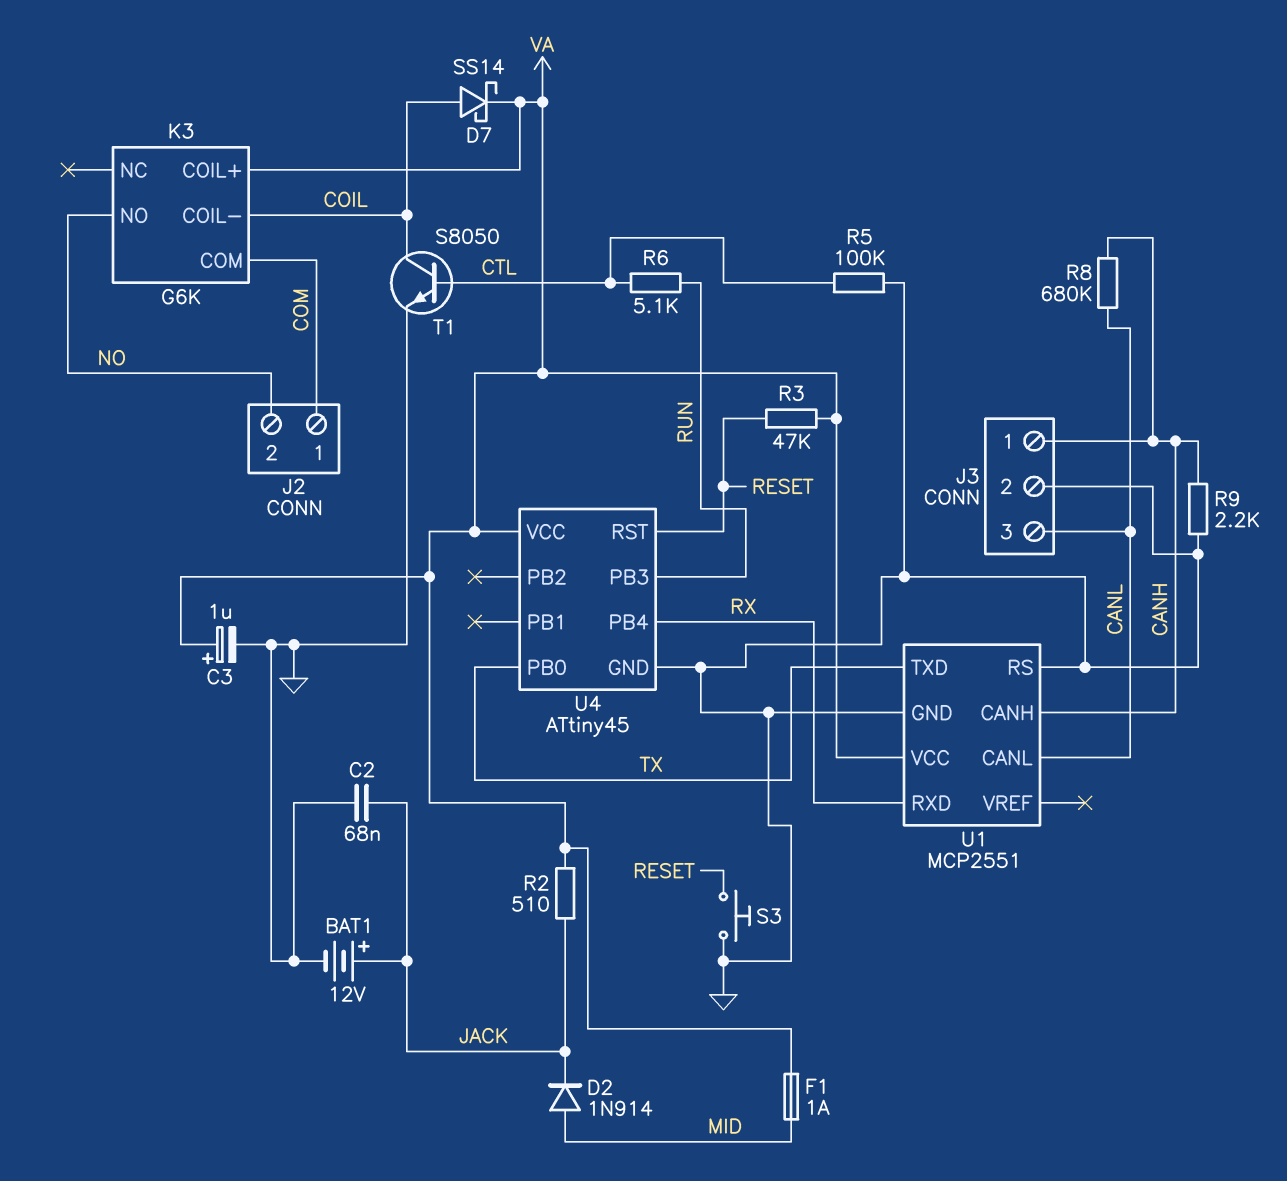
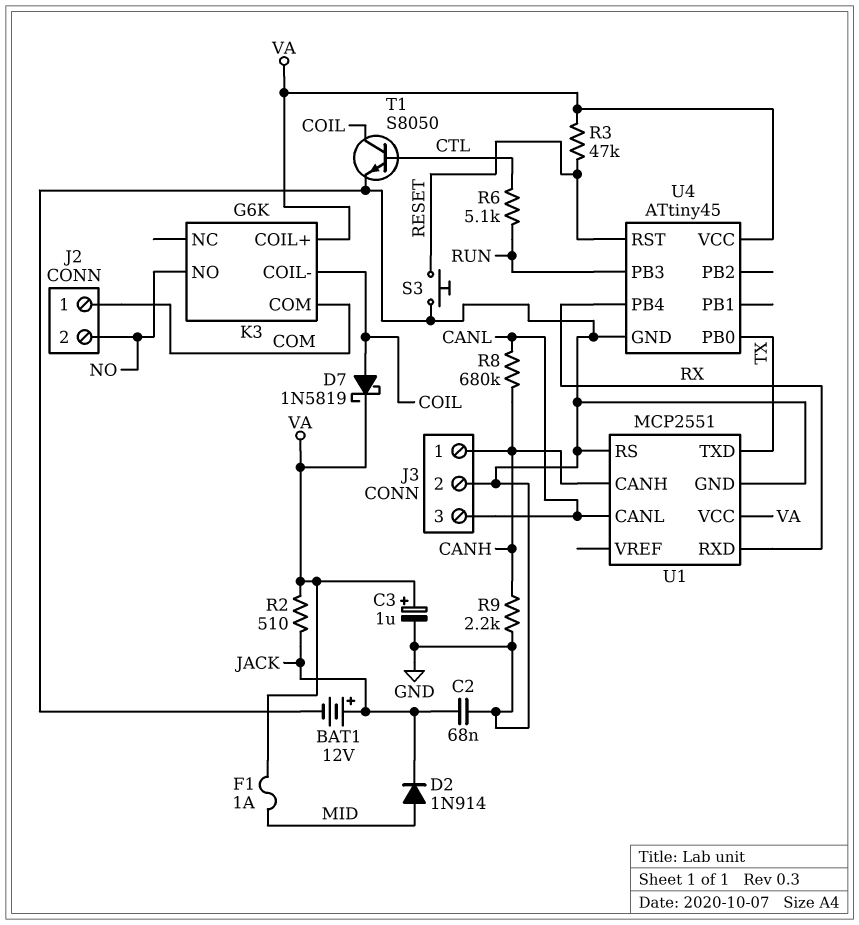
D7: schottky SS14 (A COIL, K VA) -> schottky 1N5819 (A COIL, K VA)
R5: 100k (CTL, GND) -> none

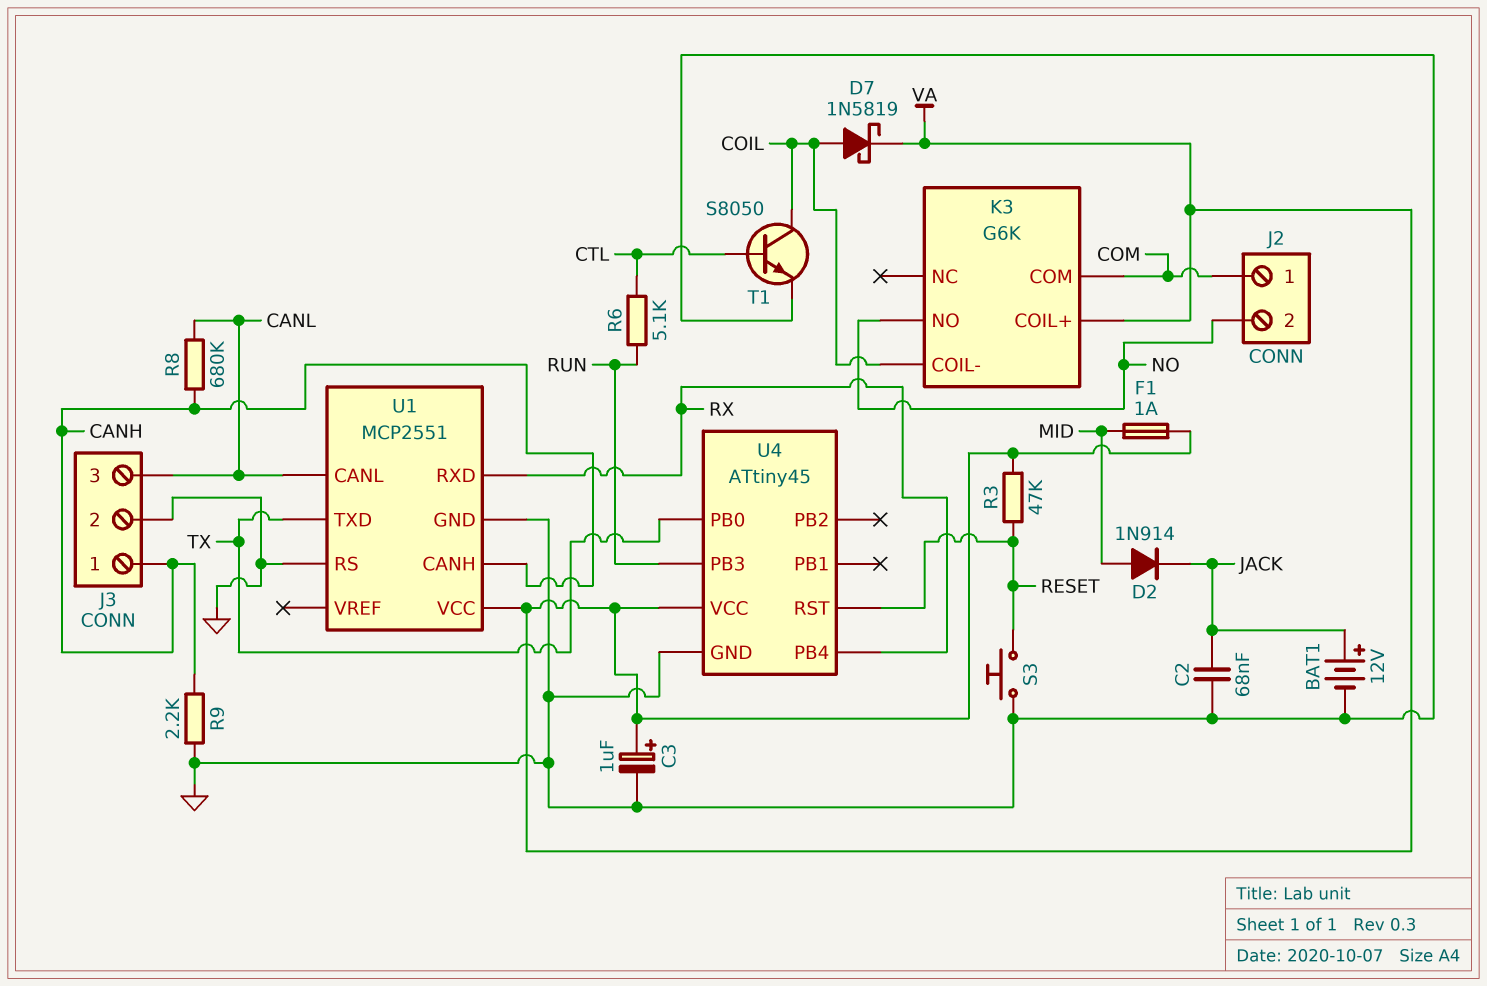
R2: 510 (JACK, VA) -> none

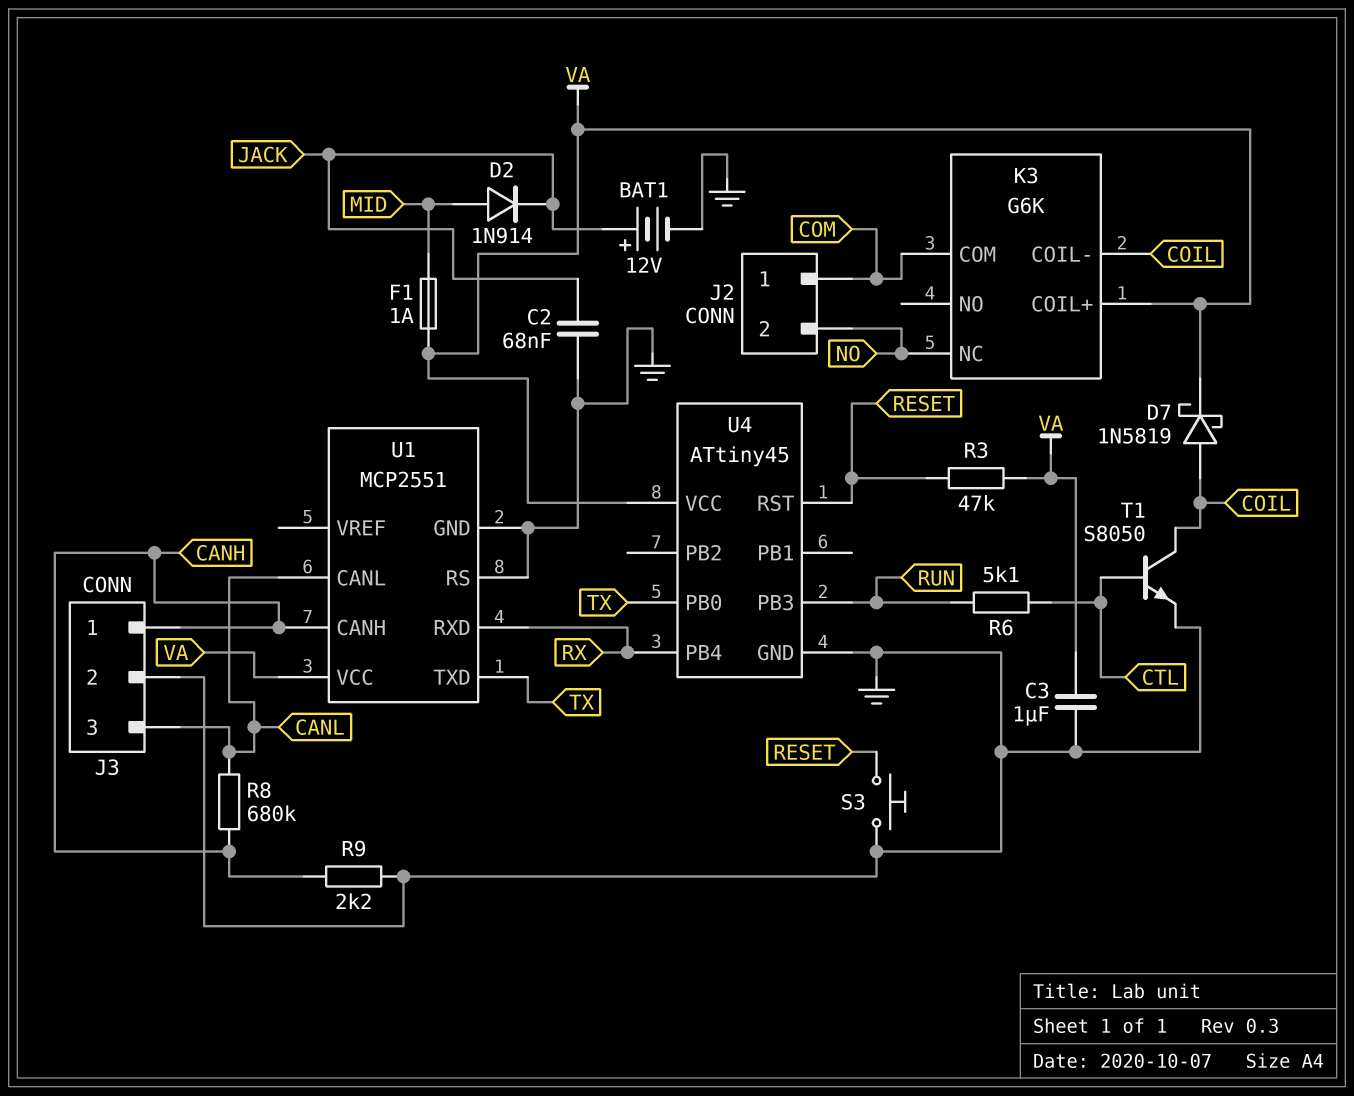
C3: 1uF (plus VA, minus GND) -> 1uF (GND, VA)
K3 pin NC: none -> NO
K3 pin NO: NO -> none

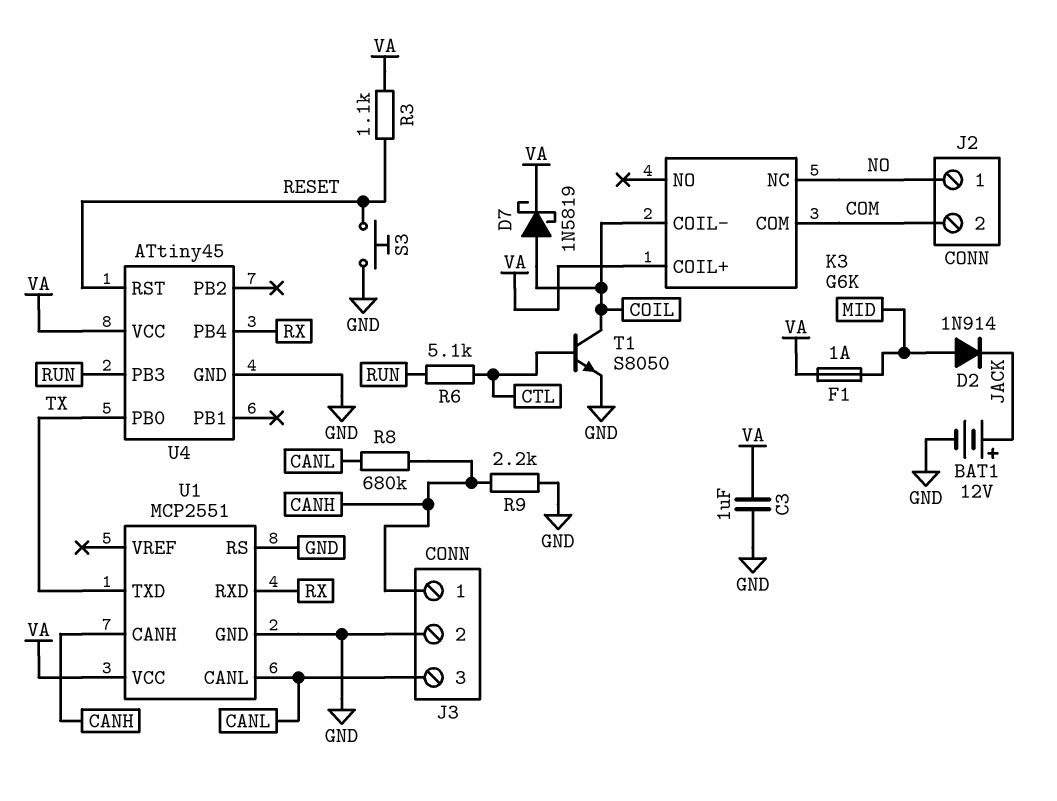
C2: 68nF (GND, JACK) -> none
J2 pin 1: COM -> NO
J2 pin 2: NO -> COM
R3: 47k (RESET, VA) -> 1.1k (RESET, VA)

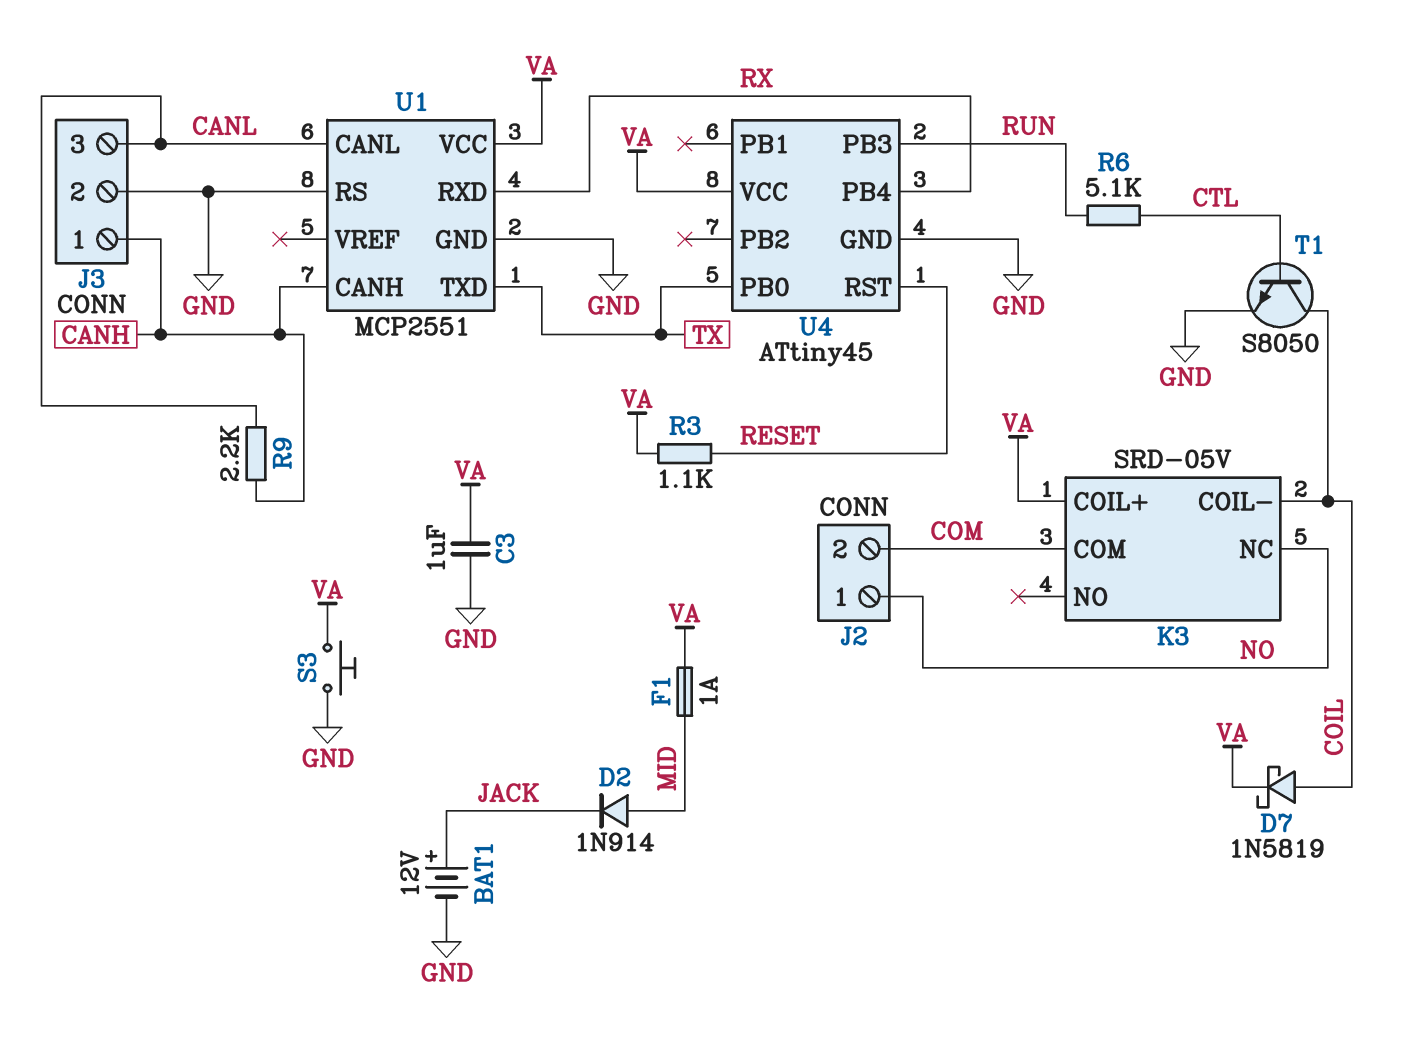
K3: G6K -> SRD-05V
R8: 680k (CANH, CANL) -> none
R9: 2.2k (CANH, GND) -> 2.2k (CANH, CANL)
S3: button (GND, RESET) -> button (GND, VA)

